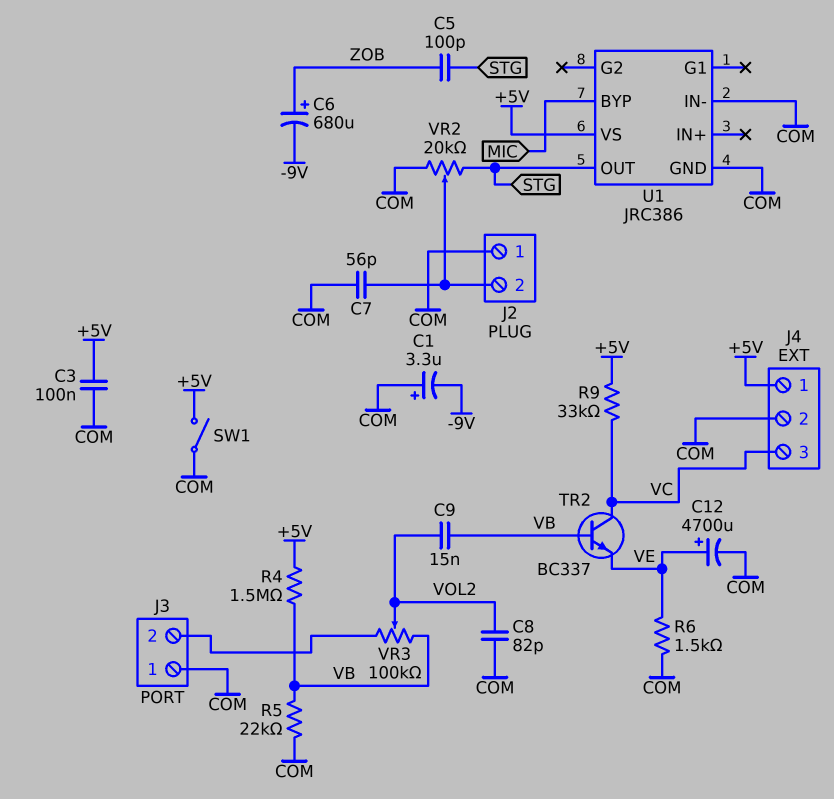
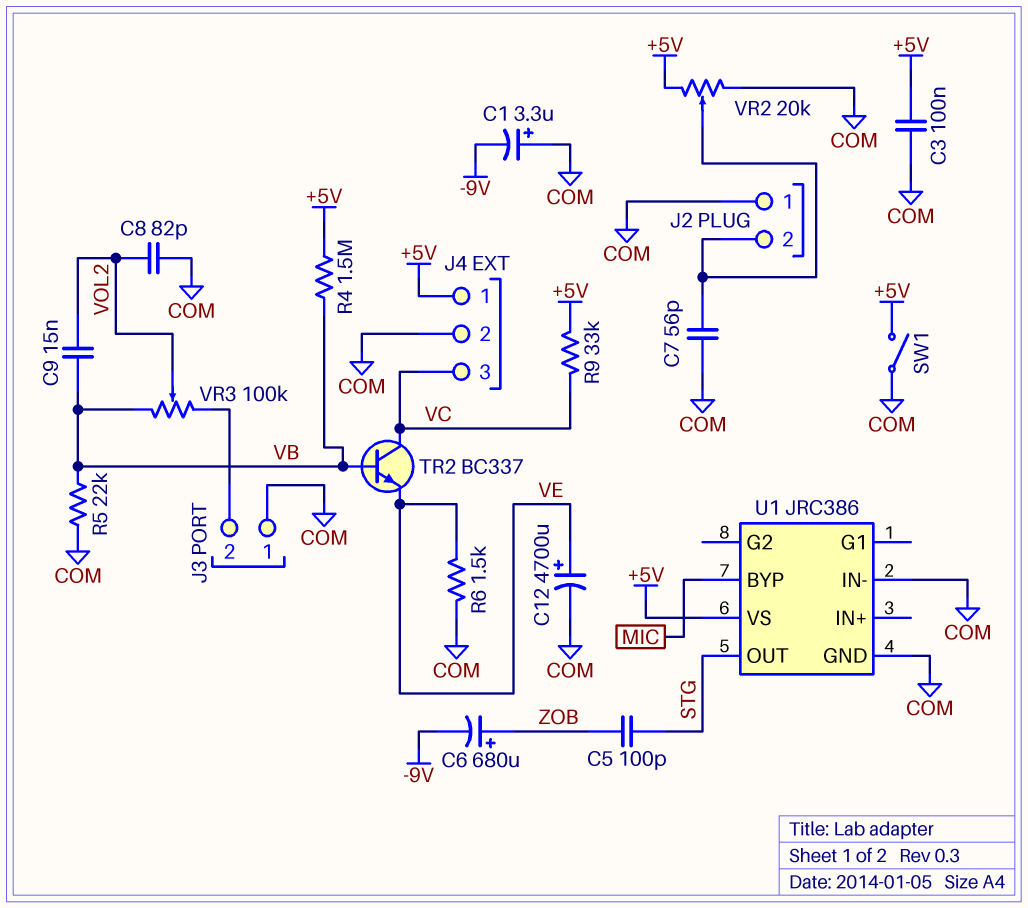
VR2: 20k (COM, STG, wiper J2/2) -> 20k (+5V, COM, wiper J2/2)

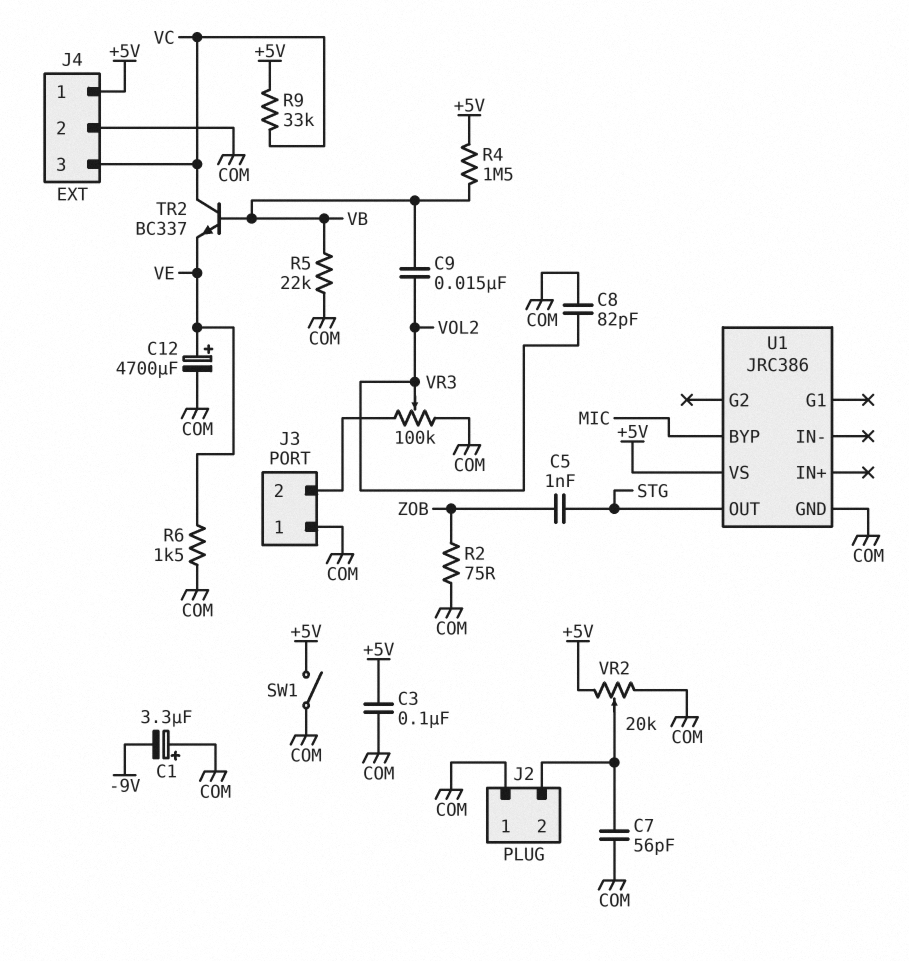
C5: 100pF (STG, ZOB) -> 1nF (STG, ZOB)
C6: 680uF (plus ZOB, minus -9V) -> none
R2: none -> 75 (COM, ZOB)
U1 pin IN-: COM -> none
VR3: 100k (J3/2, VB, wiper VOL2) -> 100k (COM, J3/2, wiper VOL2)

